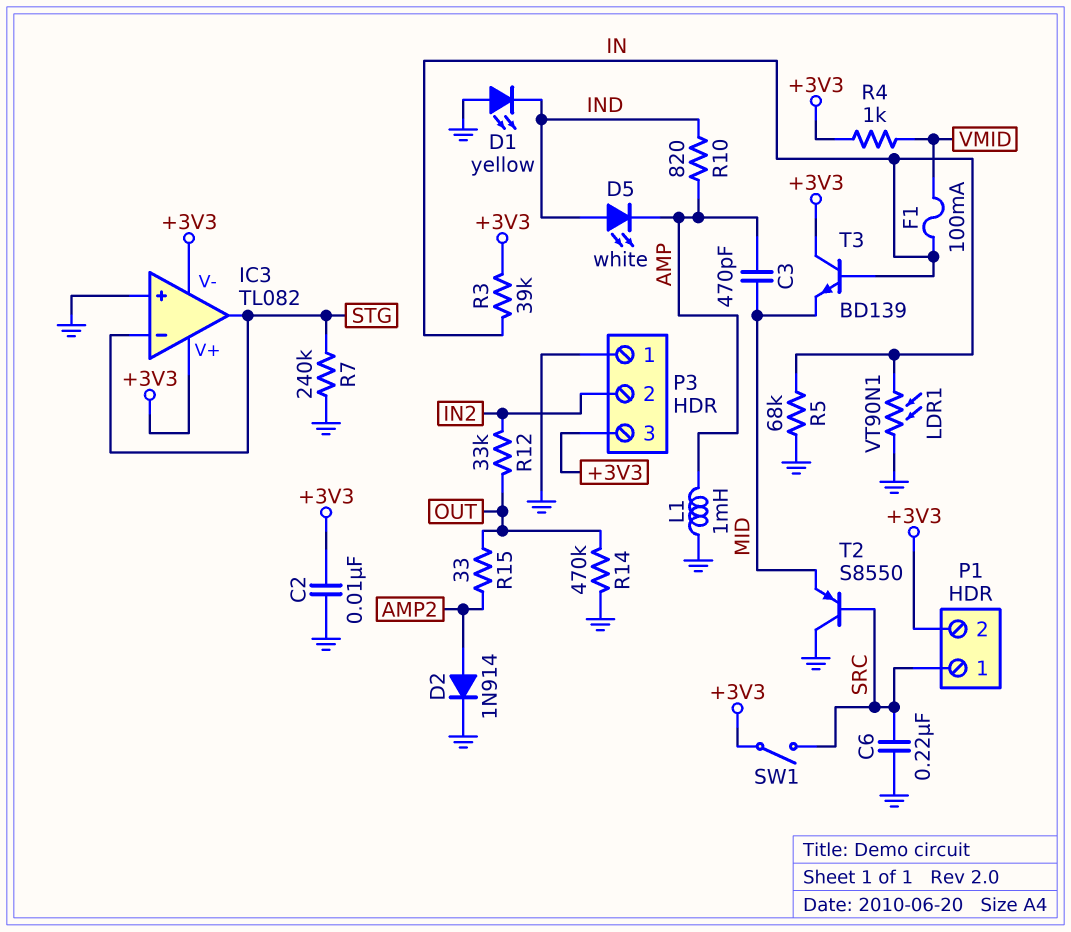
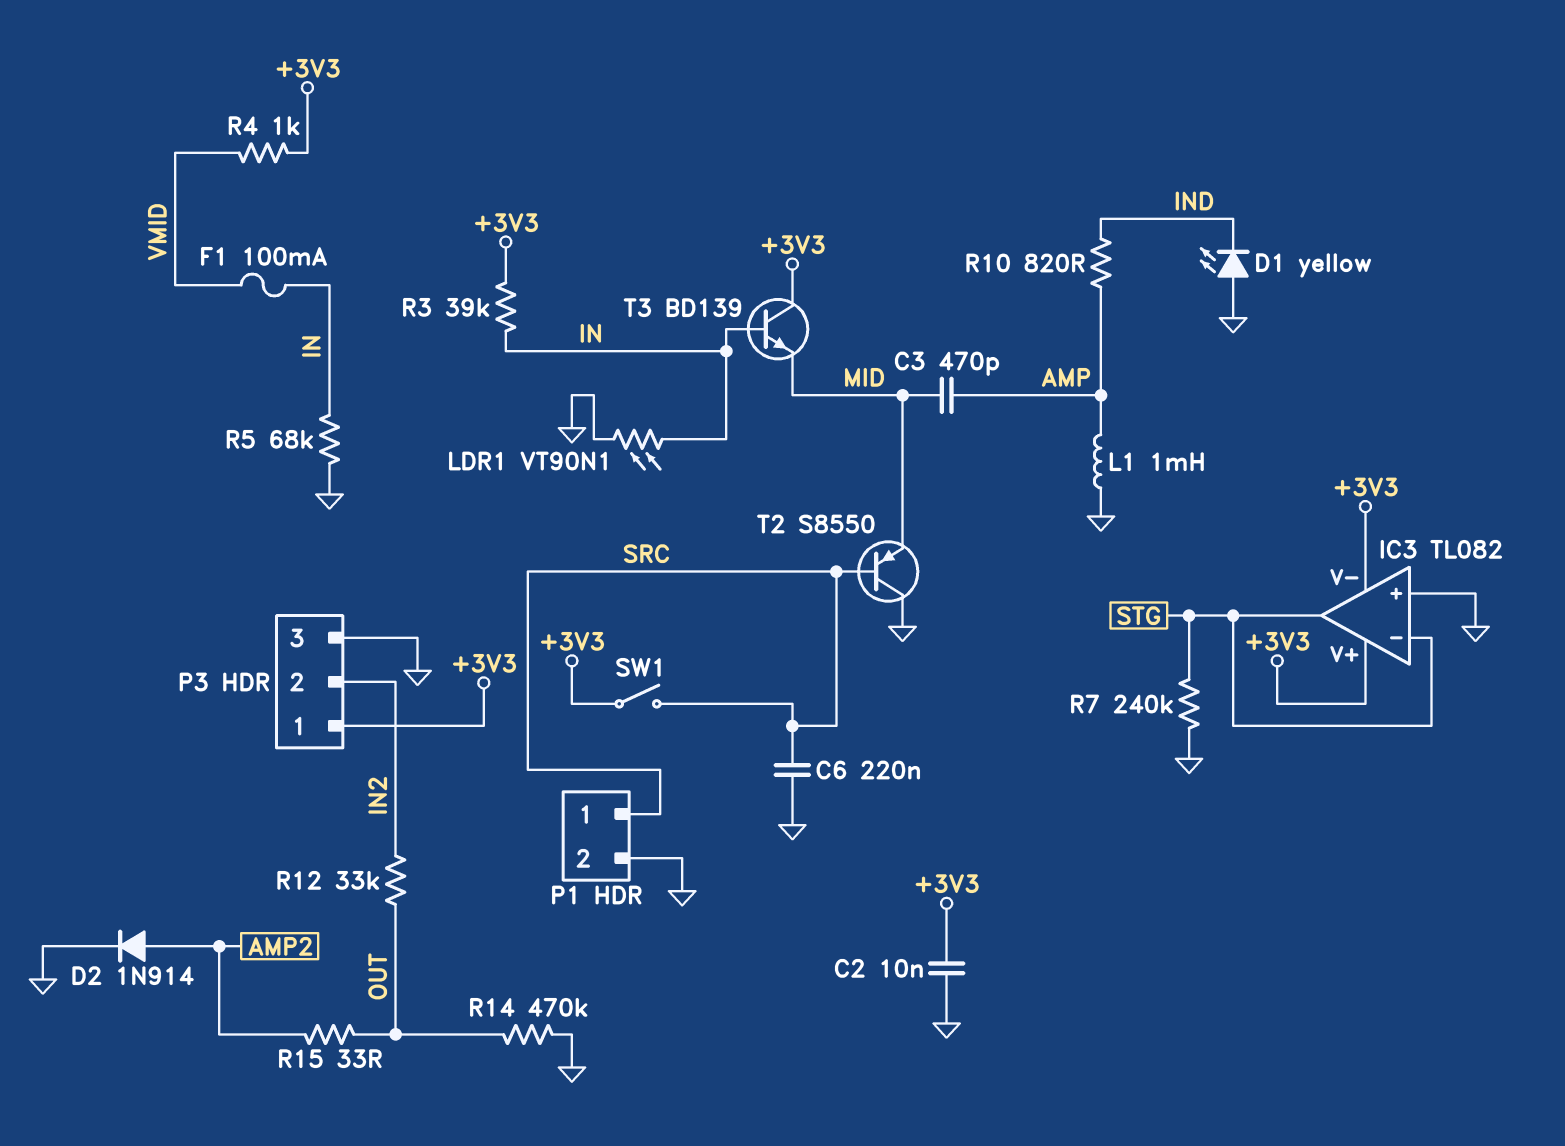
D5: LED white (A IND, K AMP) -> none
P1 pin 2: +3V3 -> GND
P3 pin 1: GND -> +3V3
P3 pin 3: +3V3 -> GND

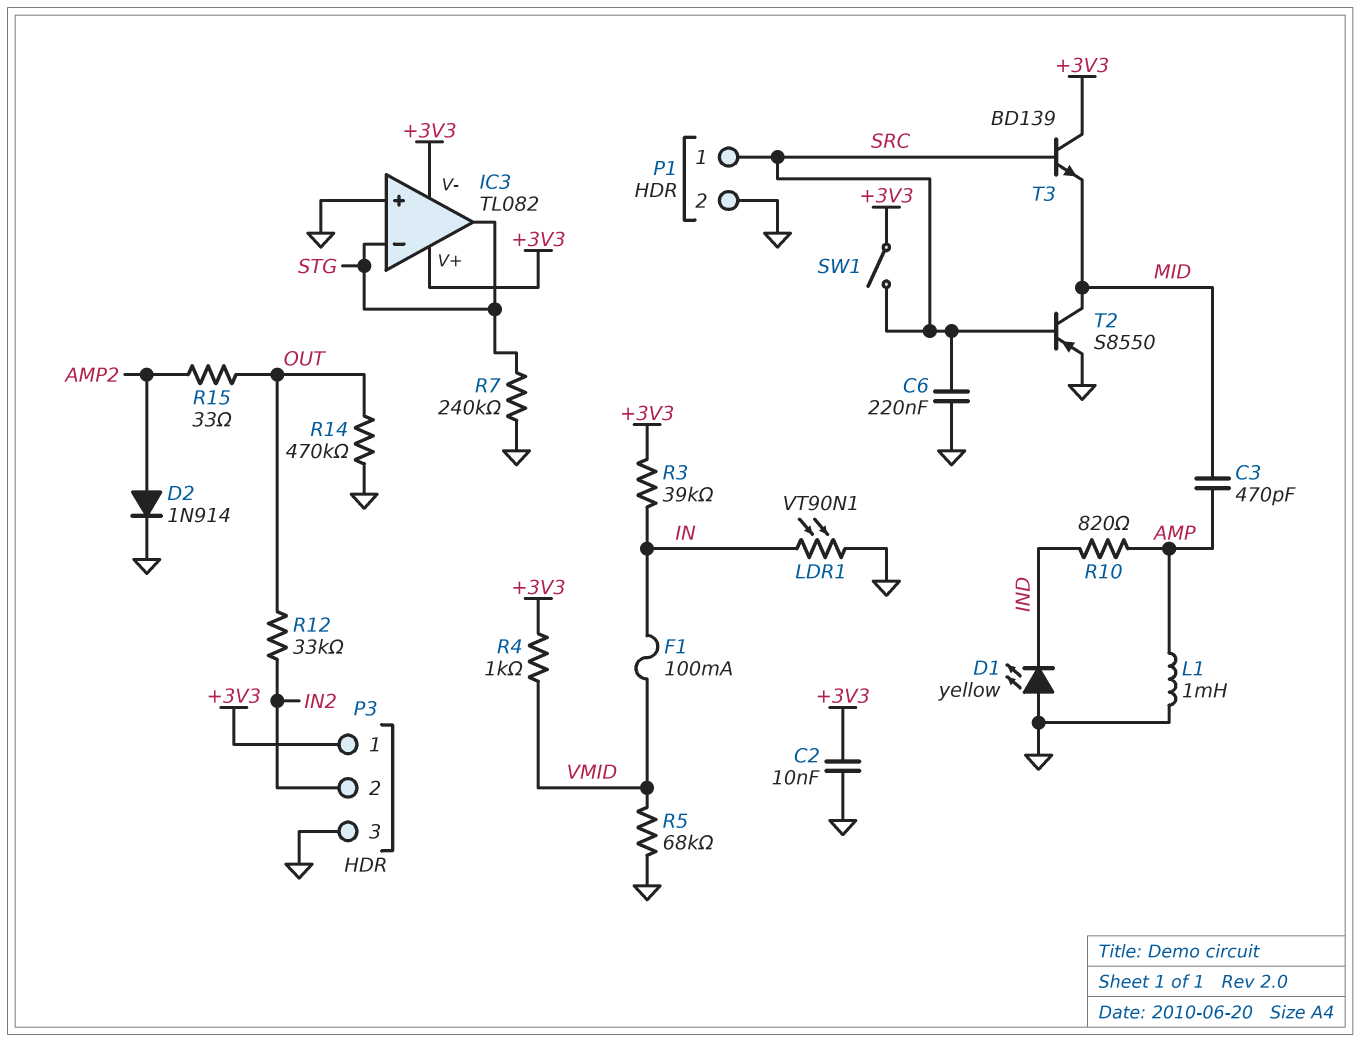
R5: 68k (GND, IN) -> 68k (GND, VMID)
T2: PNP S8550 (B SRC, C GND, E MID) -> PNP S8550 (B SRC, C MID, E GND)
T3: NPN BD139 (B IN, C +3V3, E MID) -> NPN BD139 (B SRC, C +3V3, E MID)

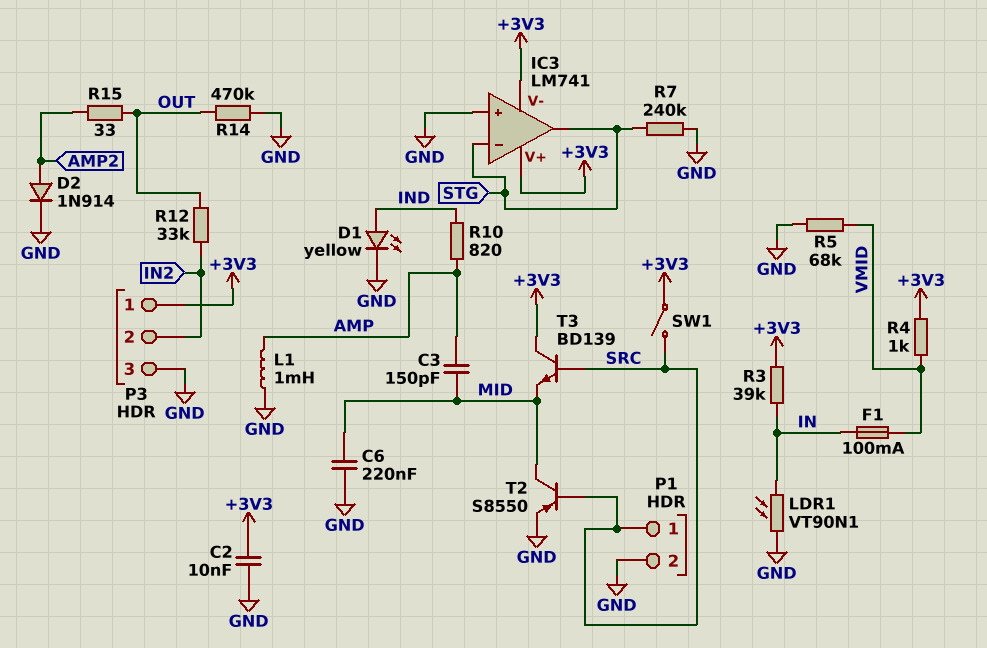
C3: 470pF (AMP, MID) -> 150pF (AMP, MID)
C6: 220nF (GND, SRC) -> 220nF (GND, MID)
D1: LED yellow (A GND, K IND) -> LED yellow (A IND, K GND)
IC3: TL082 -> LM741

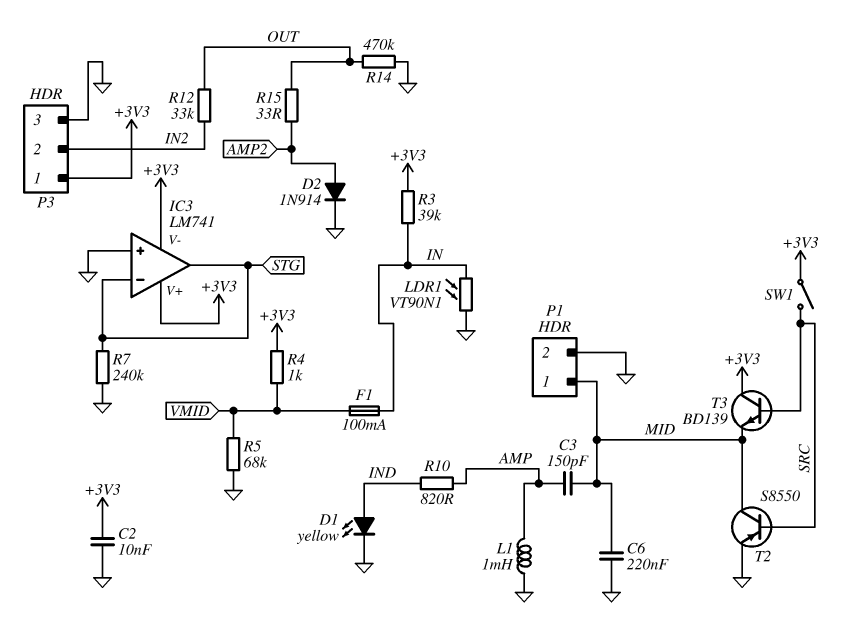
P1 pin 1: SRC -> MID

